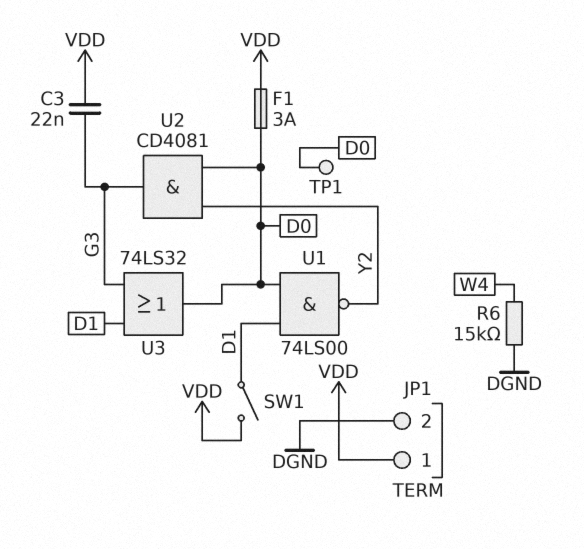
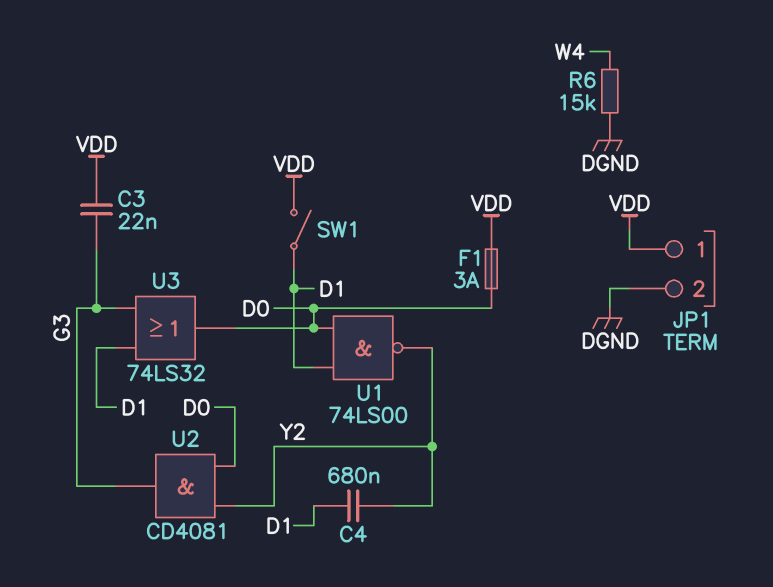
C4: none -> 680nF (D1, Y2)
TP1: test point (D0) -> none

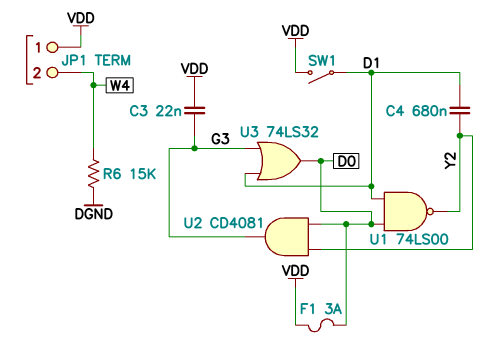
JP1 pin 2: DGND -> W4

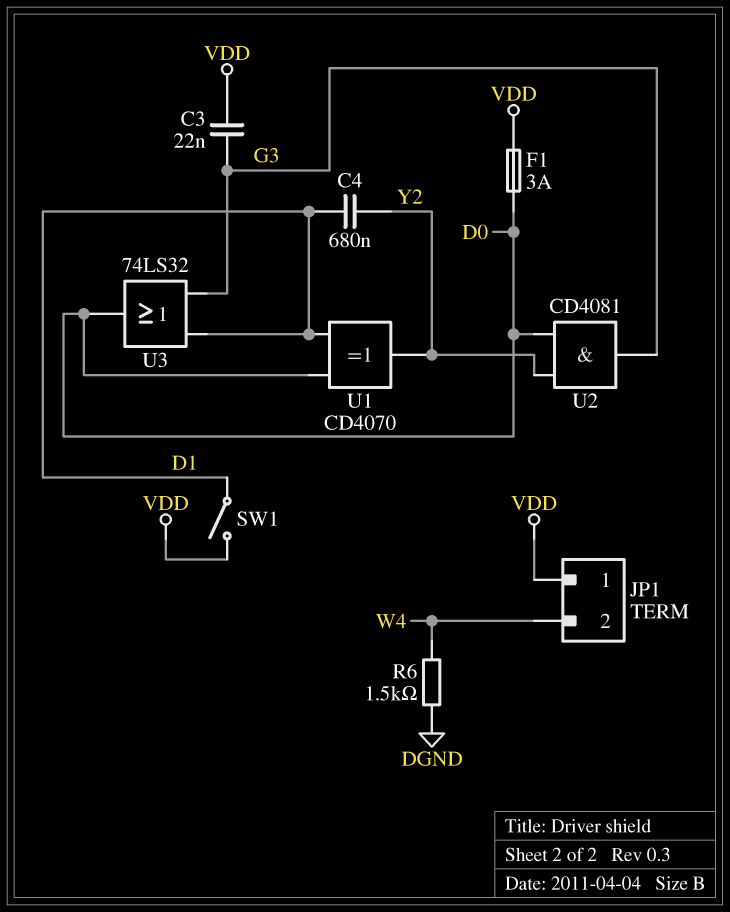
R6: 15k (DGND, W4) -> 1.5k (DGND, W4)
U1: NAND 74LS00 (in D0, in D1, out Y2) -> XOR CD4070 (in D0, in D1, out Y2)

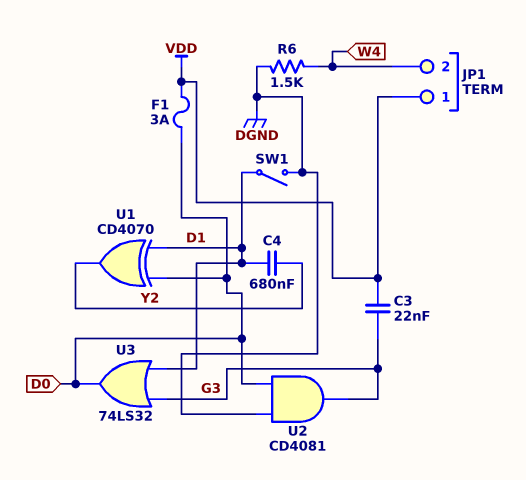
SW1: switch (D1, VDD) -> switch (D1, DGND)
U2: AND CD4081 (in D0, in Y2, out G3) -> AND CD4081 (in D0, in DGND, out G3)

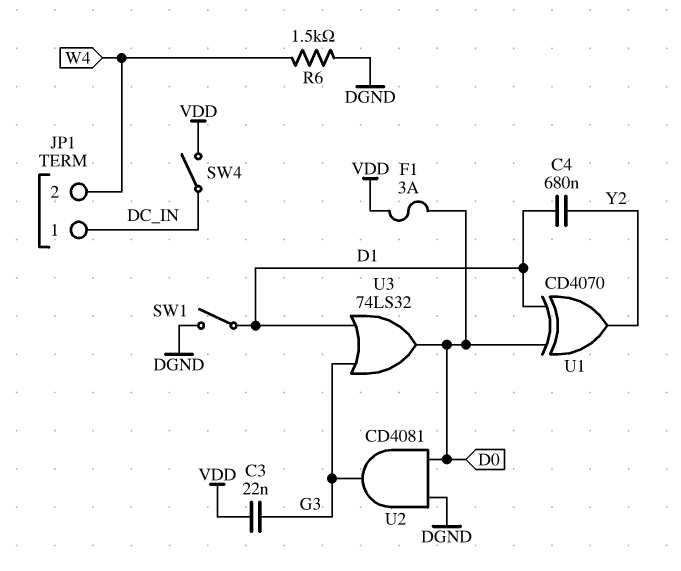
JP1 pin 1: VDD -> DC_IN
SW4: none -> switch (DC_IN, VDD)

